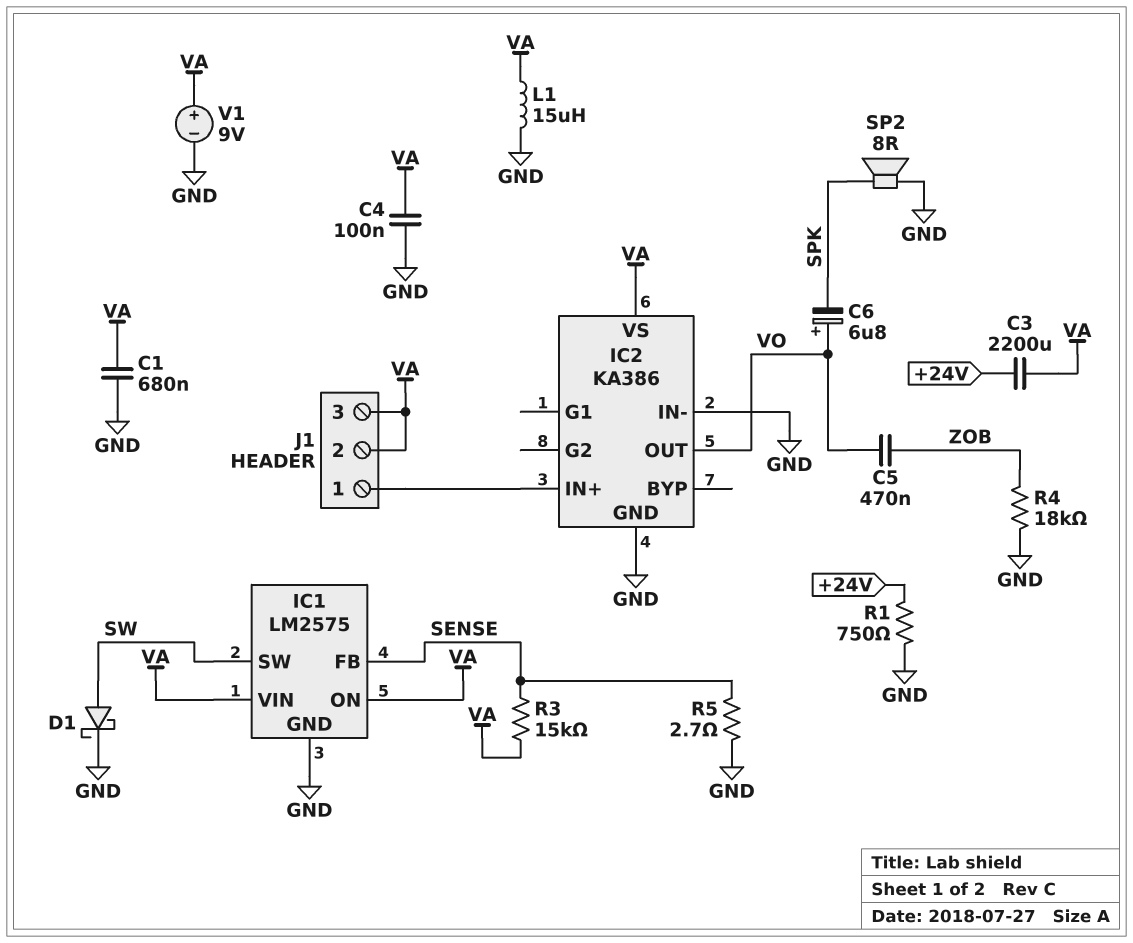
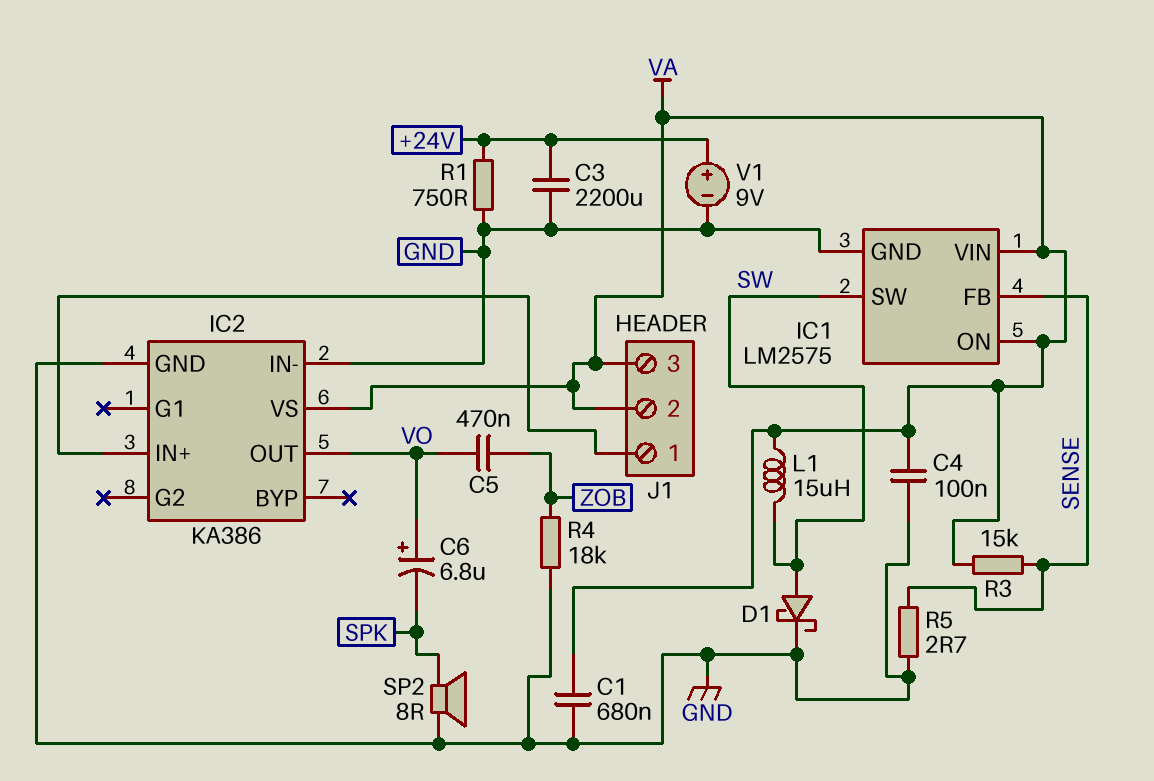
C3: 2200uF (+24V, VA) -> 2200uF (+24V, GND)
L1: 15uH (GND, VA) -> 15uH (SW, VA)
V1: 9V (plus VA, minus GND) -> 9V (plus +24V, minus GND)

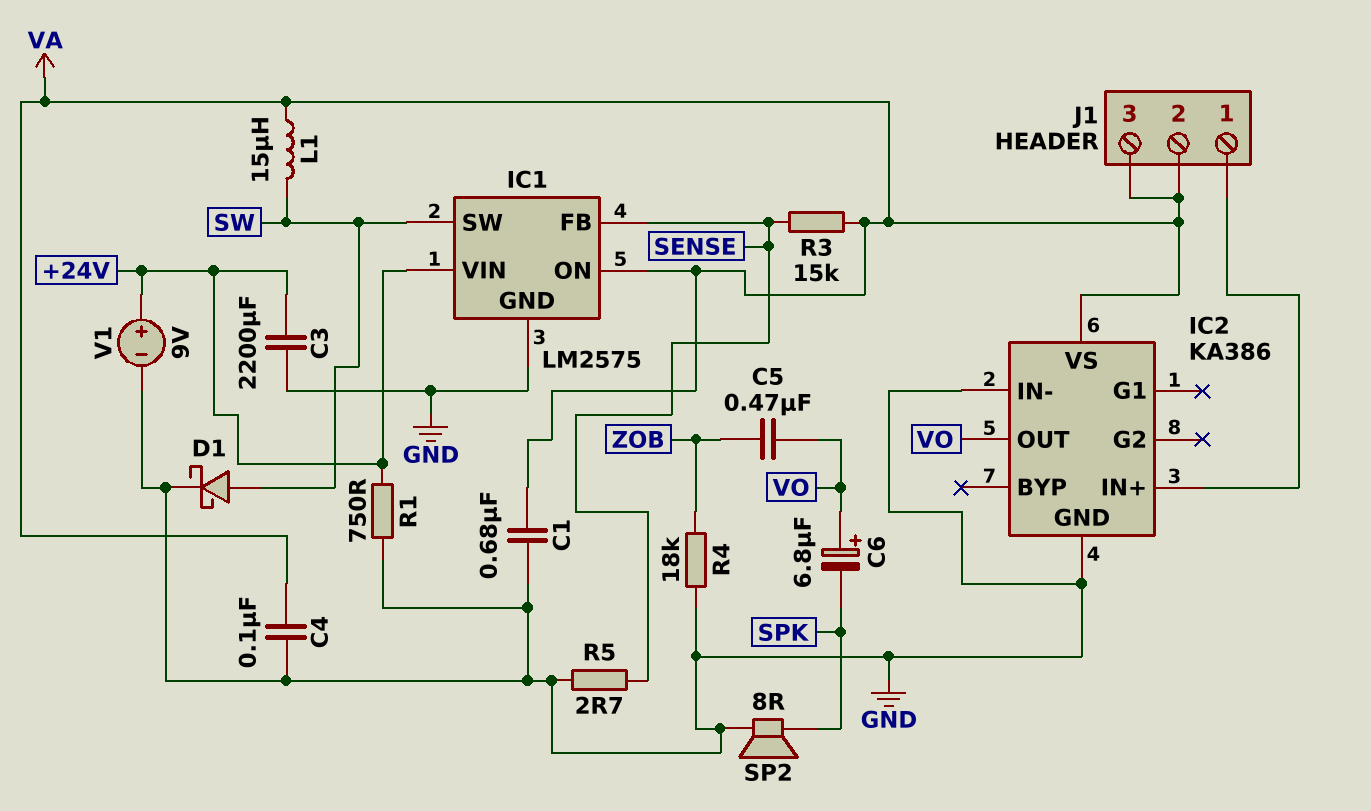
IC1 pin VIN: VA -> +24V

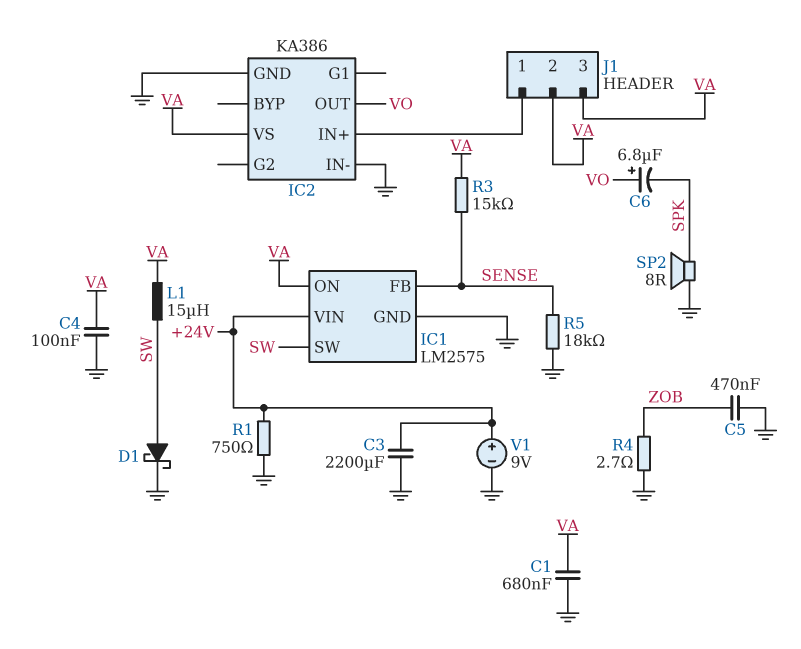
C5: 470nF (VO, ZOB) -> 470nF (GND, ZOB)
R4: 18k (GND, ZOB) -> 2.7 (GND, ZOB)
R5: 2.7 (GND, SENSE) -> 18k (GND, SENSE)

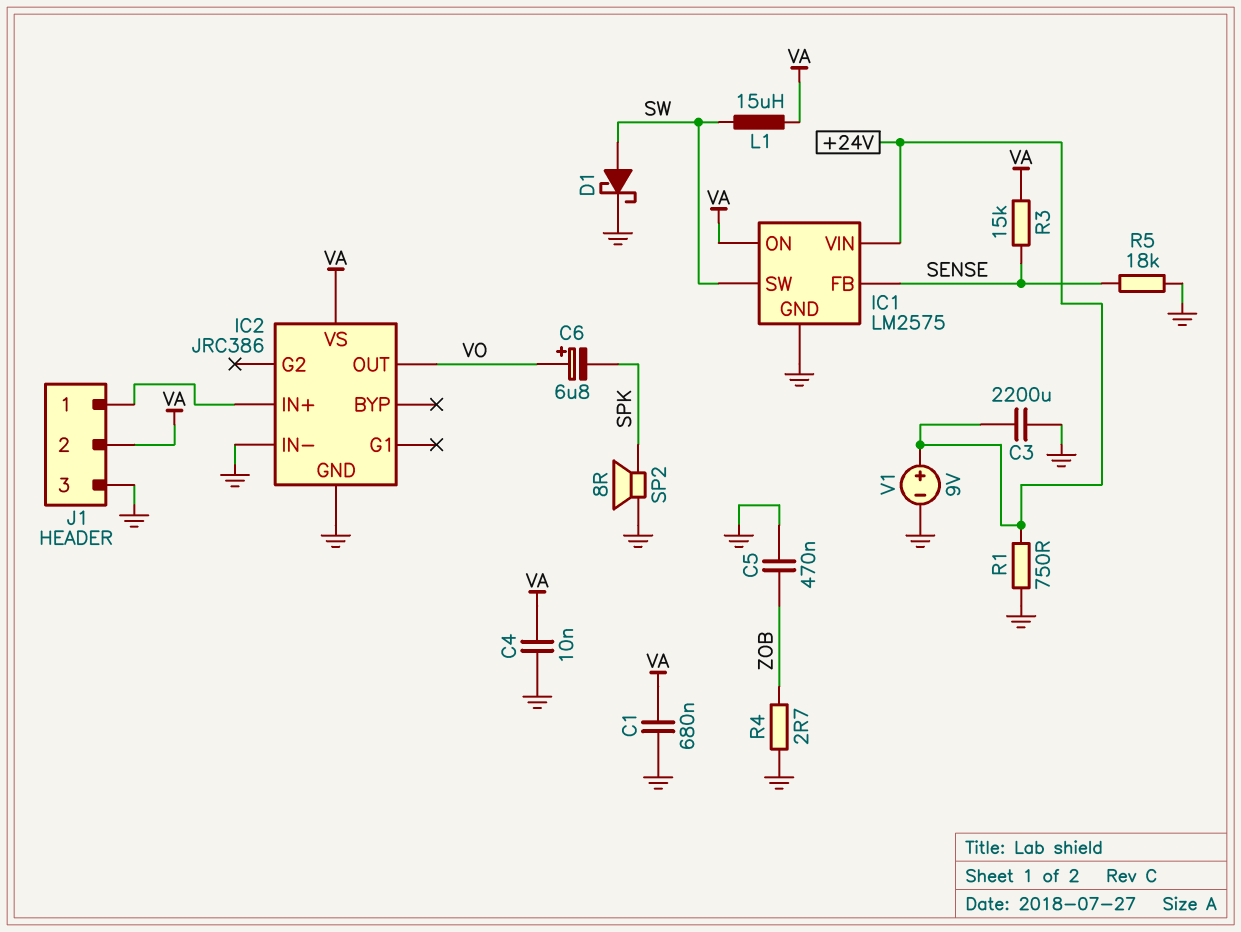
C4: 100nF (GND, VA) -> 10nF (GND, VA)
IC2: KA386 -> JRC386
J1 pin 3: VA -> GND

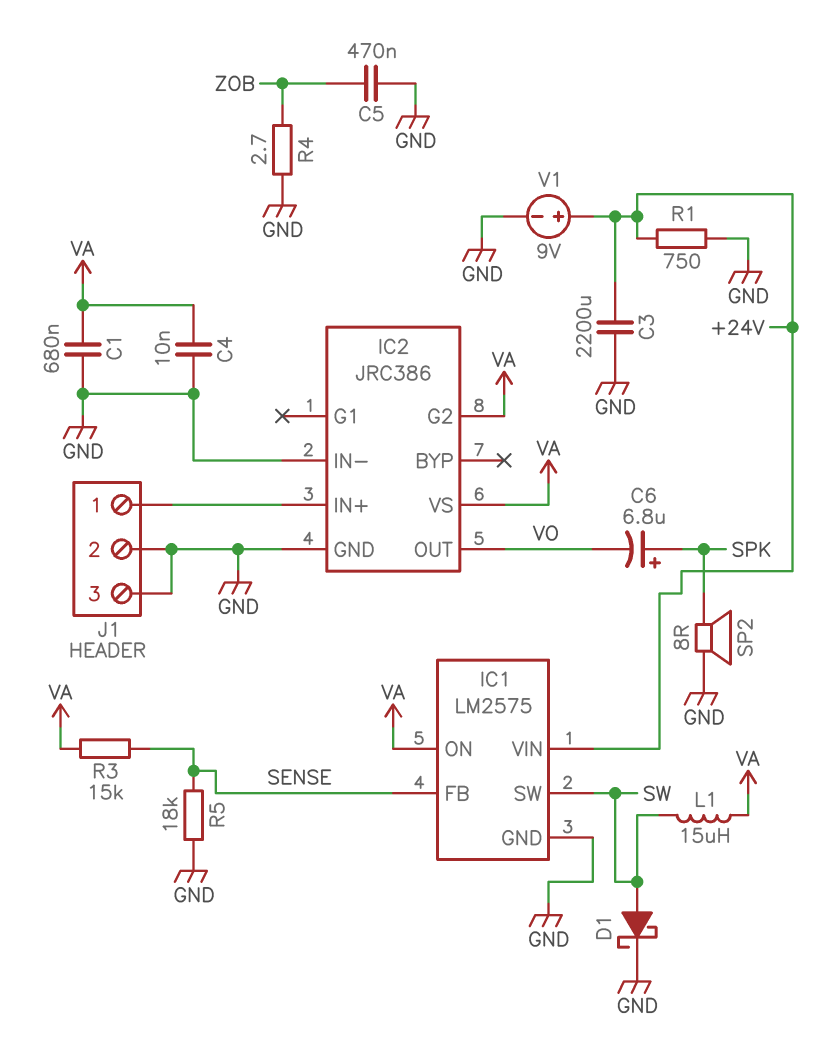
C6: 6.8uF (plus VO, minus SPK) -> 6.8uF (plus SPK, minus VO)
IC2 pin G2: none -> VA
J1 pin 2: VA -> GND

